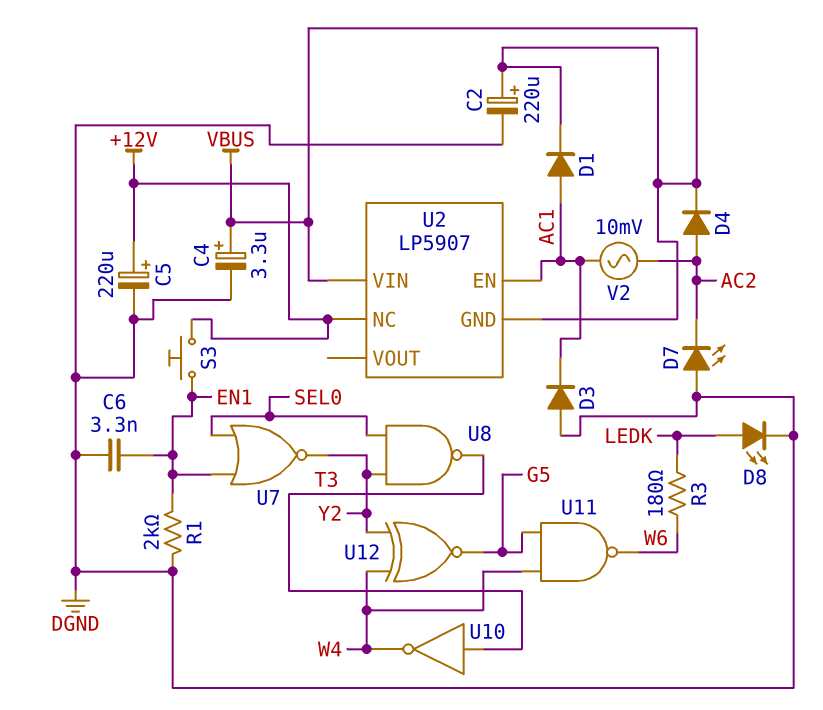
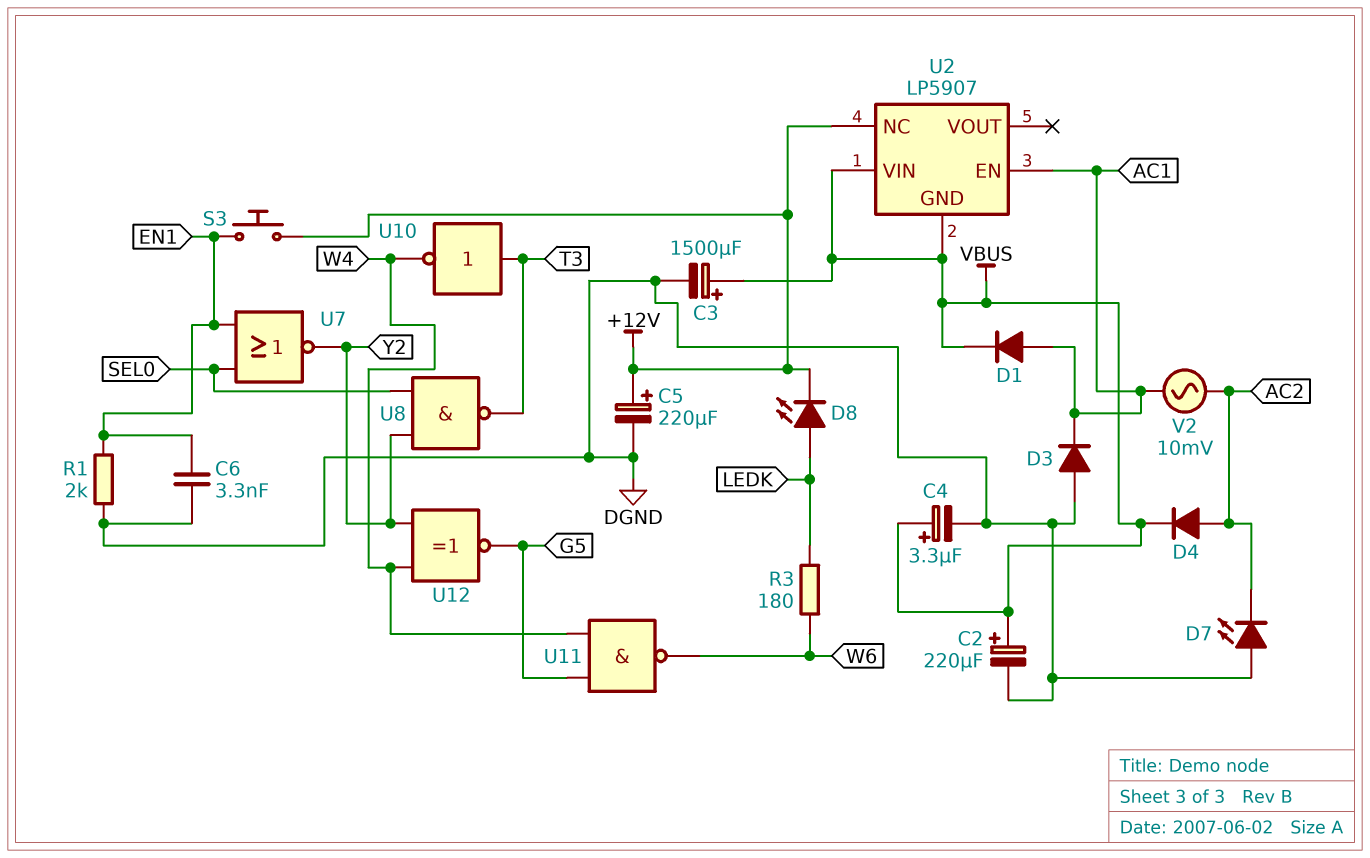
C3: none -> 1500uF (plus VBUS, minus DGND)
D8: LED (A LEDK, K DGND) -> LED (A LEDK, K +12V)

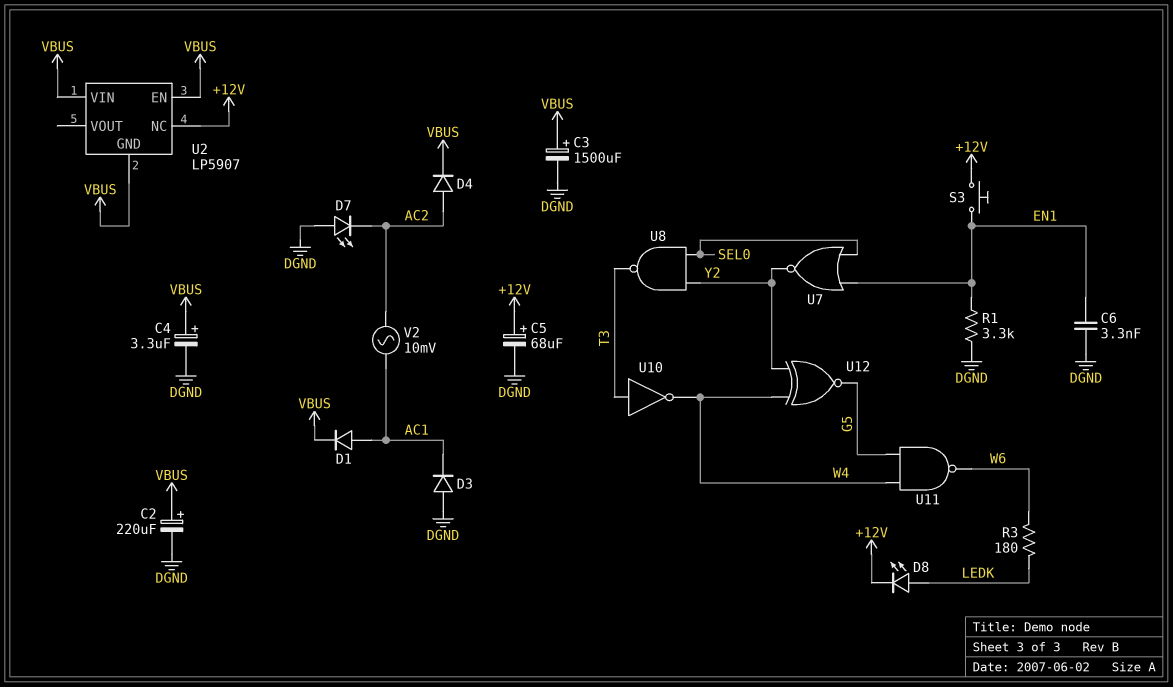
C5: 220uF (plus +12V, minus DGND) -> 68uF (plus +12V, minus DGND)
R1: 2k (DGND, EN1) -> 3.3k (DGND, EN1)
U2 pin EN: AC1 -> VBUS

